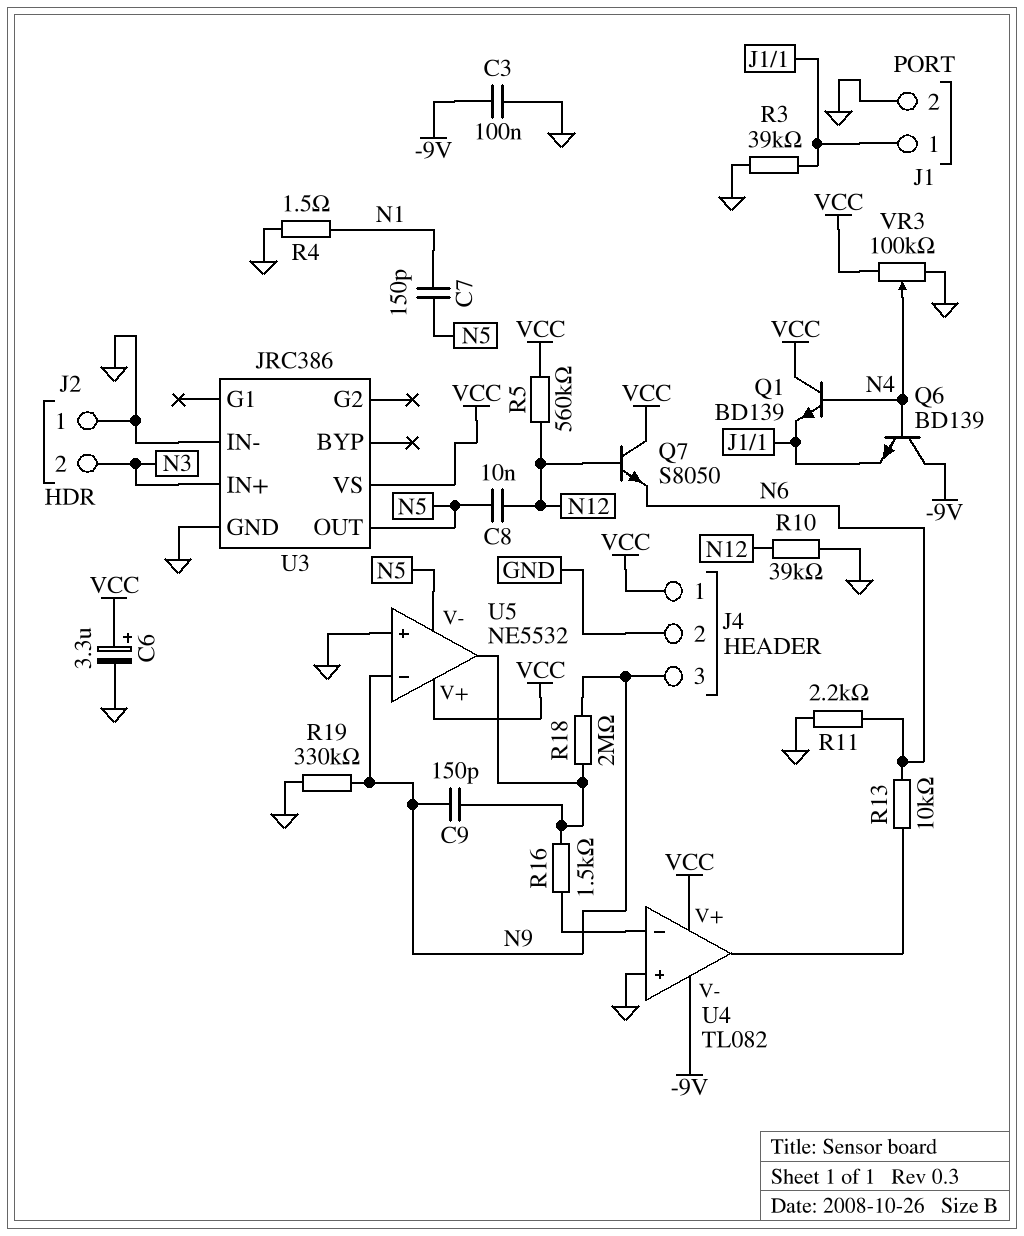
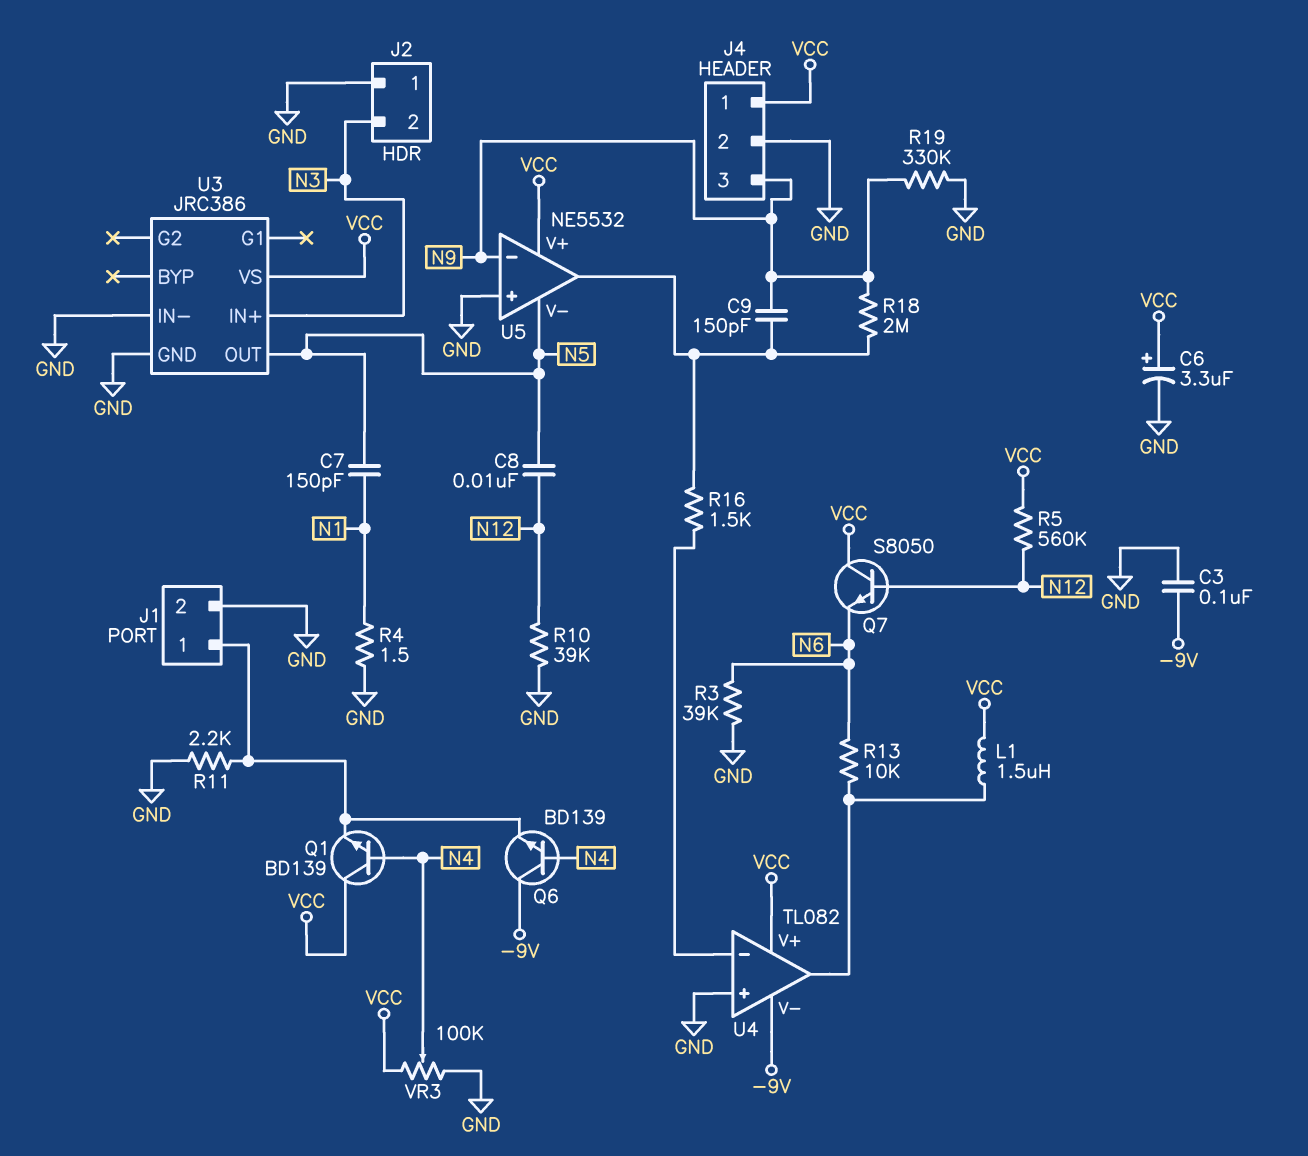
L1: none -> 1.5uH (U4/out, VCC)
R3: 39k (GND, J1/1) -> 39k (GND, N6)
R11: 2.2k (GND, N6) -> 2.2k (GND, J1/1)

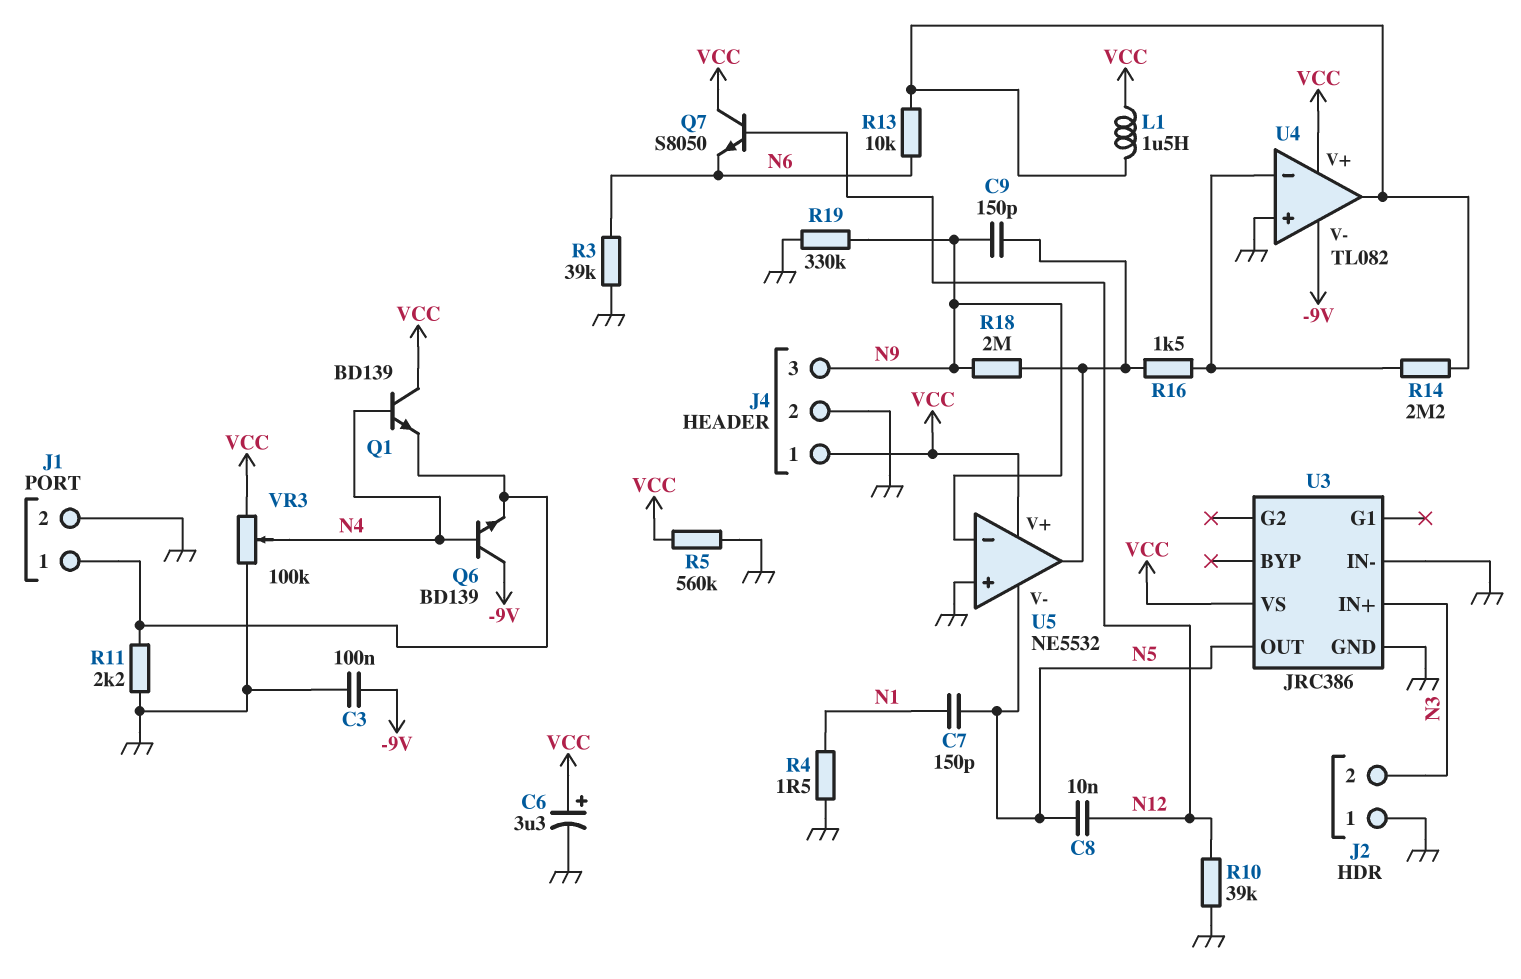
R5: 560k (N12, VCC) -> 560k (GND, VCC)
R14: none -> 2.2M (U4/in-, U4/out)

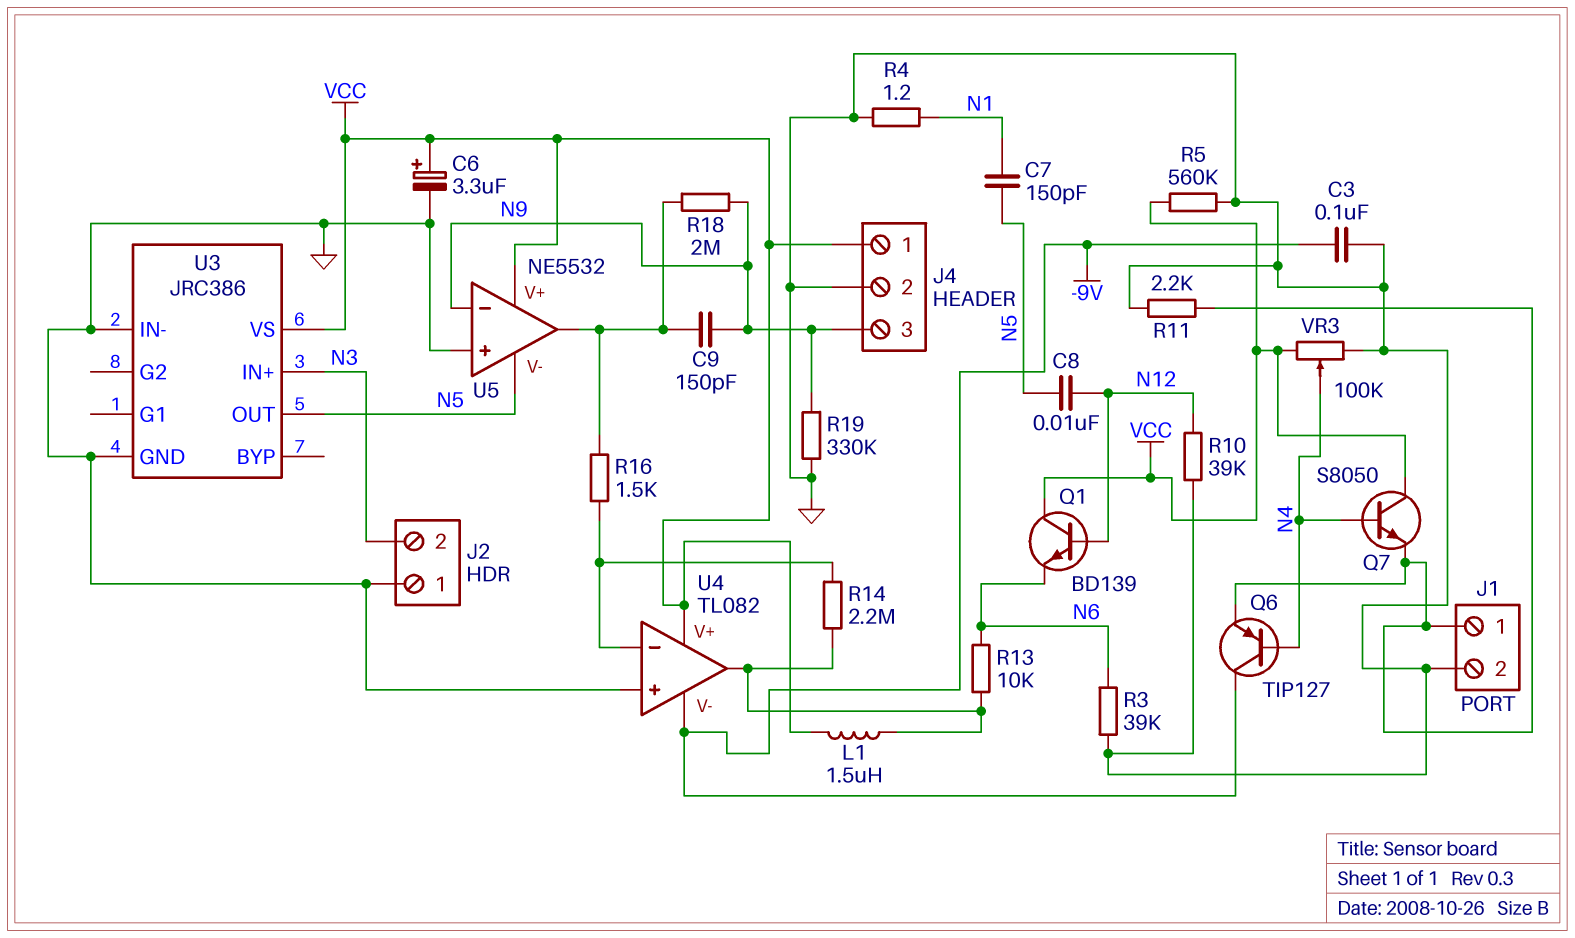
Q1: NPN BD139 (B N4, C VCC, E J1/1) -> NPN BD139 (B N12, C VCC, E N6)
Q6: NPN BD139 (B N4, C -9V, E J1/1) -> PNP TIP127 (B N4, C -9V, E J1/1)
Q7: NPN S8050 (B N12, C VCC, E N6) -> NPN S8050 (B N4, C VCC, E J1/1)
R4: 1.5 (GND, N1) -> 1.2 (GND, N1)

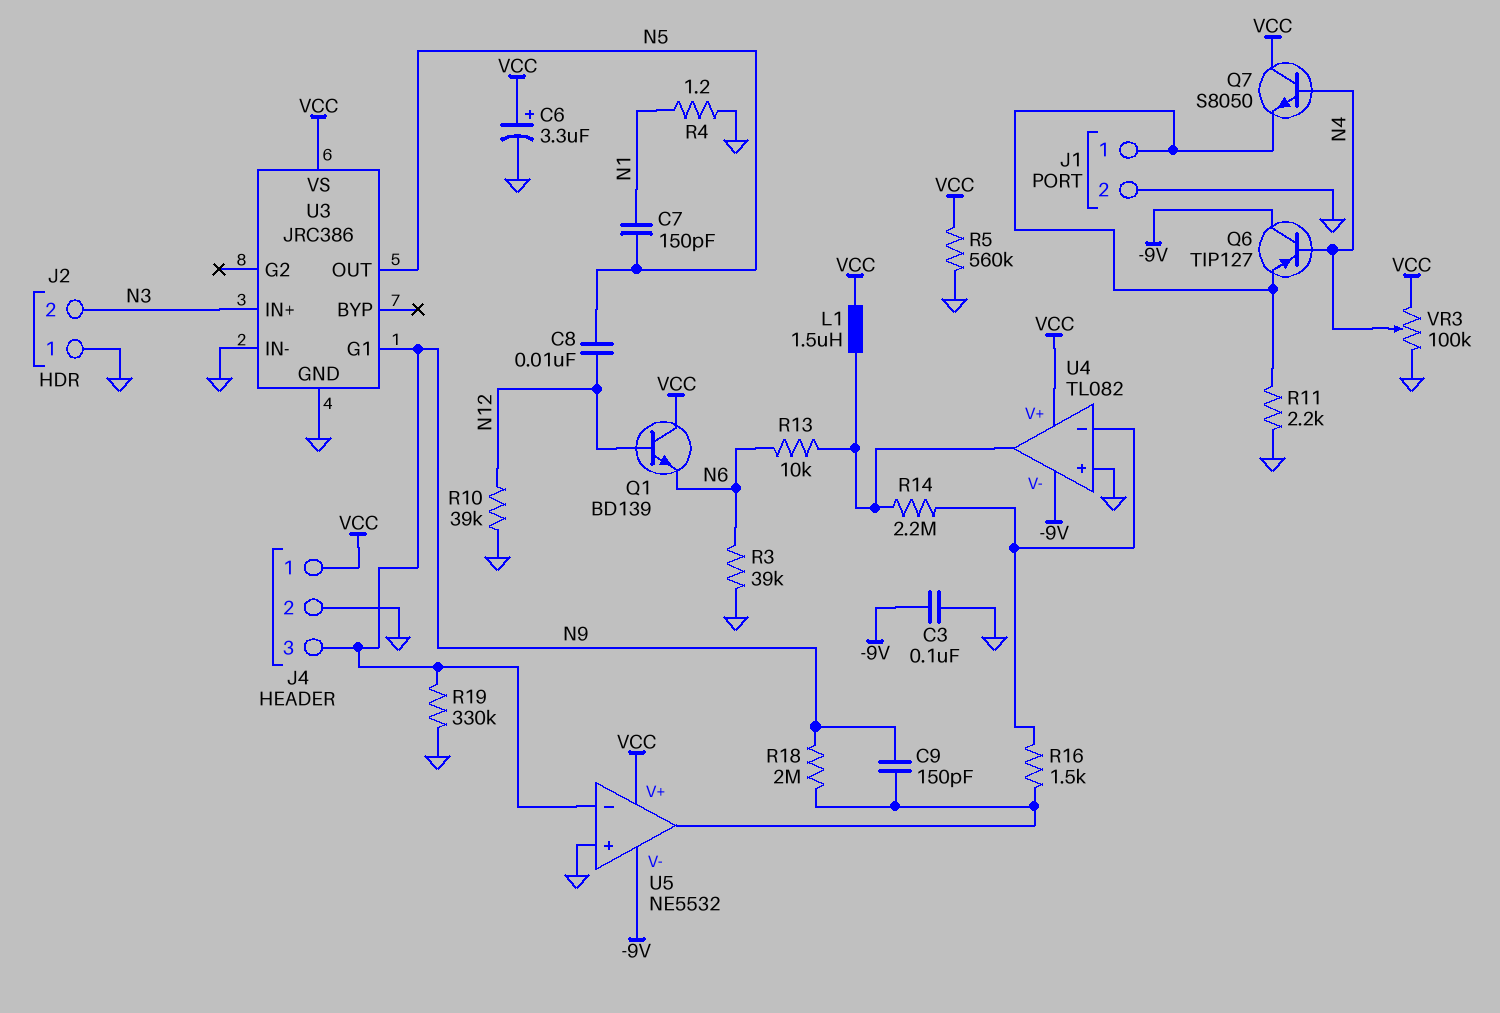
U3 pin G1: none -> N9
U5 pin V-: N5 -> -9V

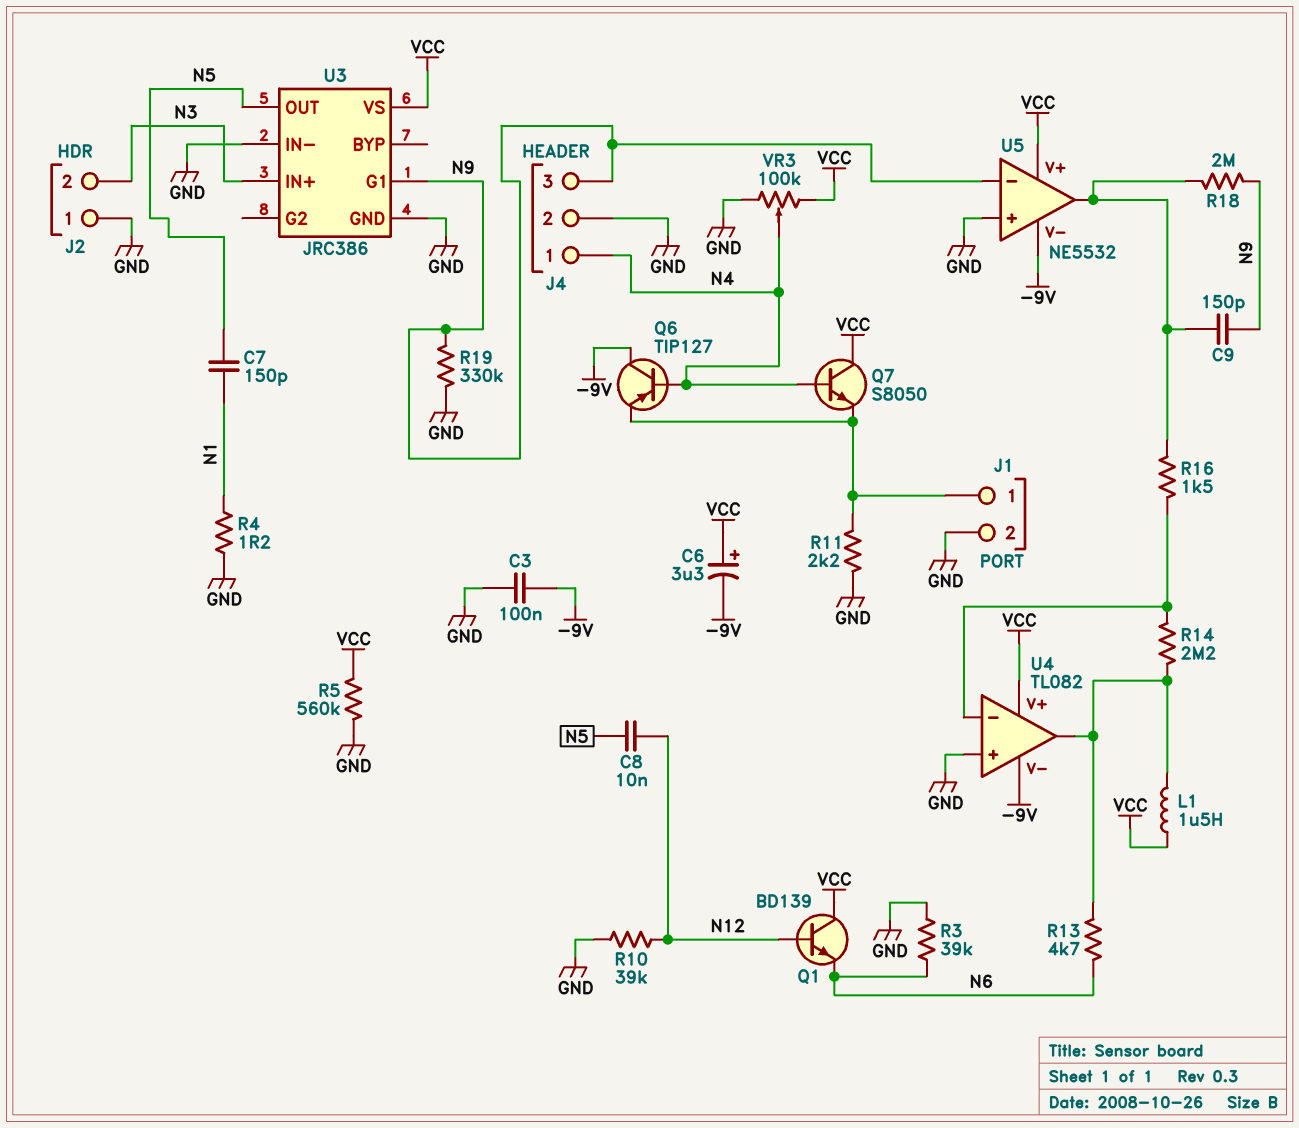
C6: 3.3uF (plus VCC, minus GND) -> 3.3uF (plus VCC, minus -9V)
J4 pin 1: VCC -> N4
R13: 10k (N6, U4/out) -> 4.7k (N6, U4/out)

